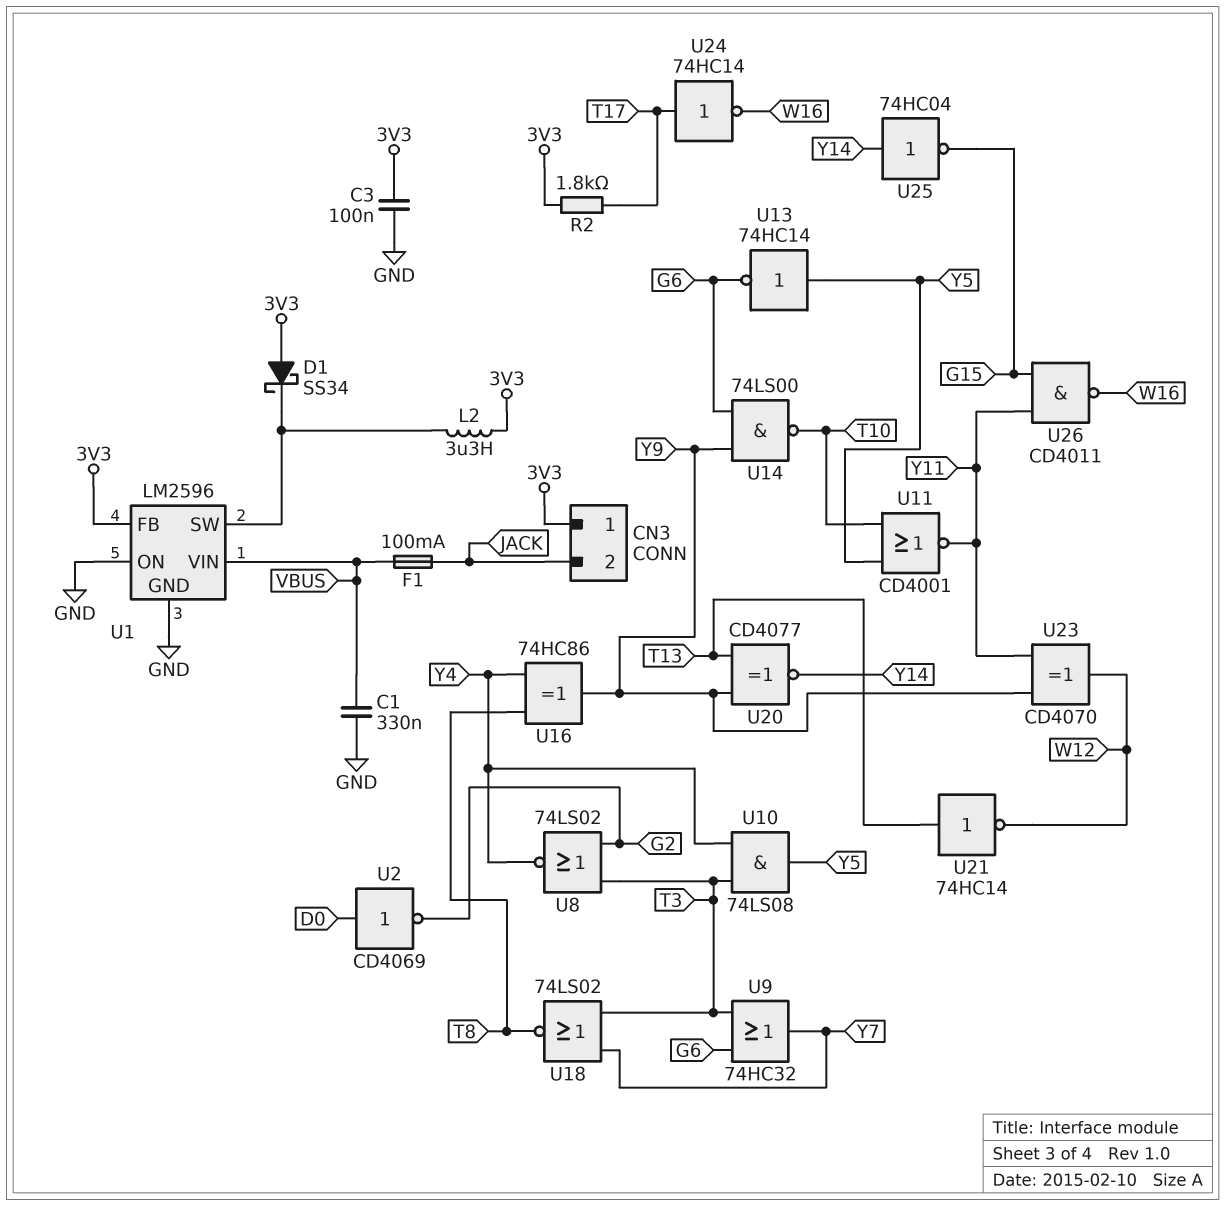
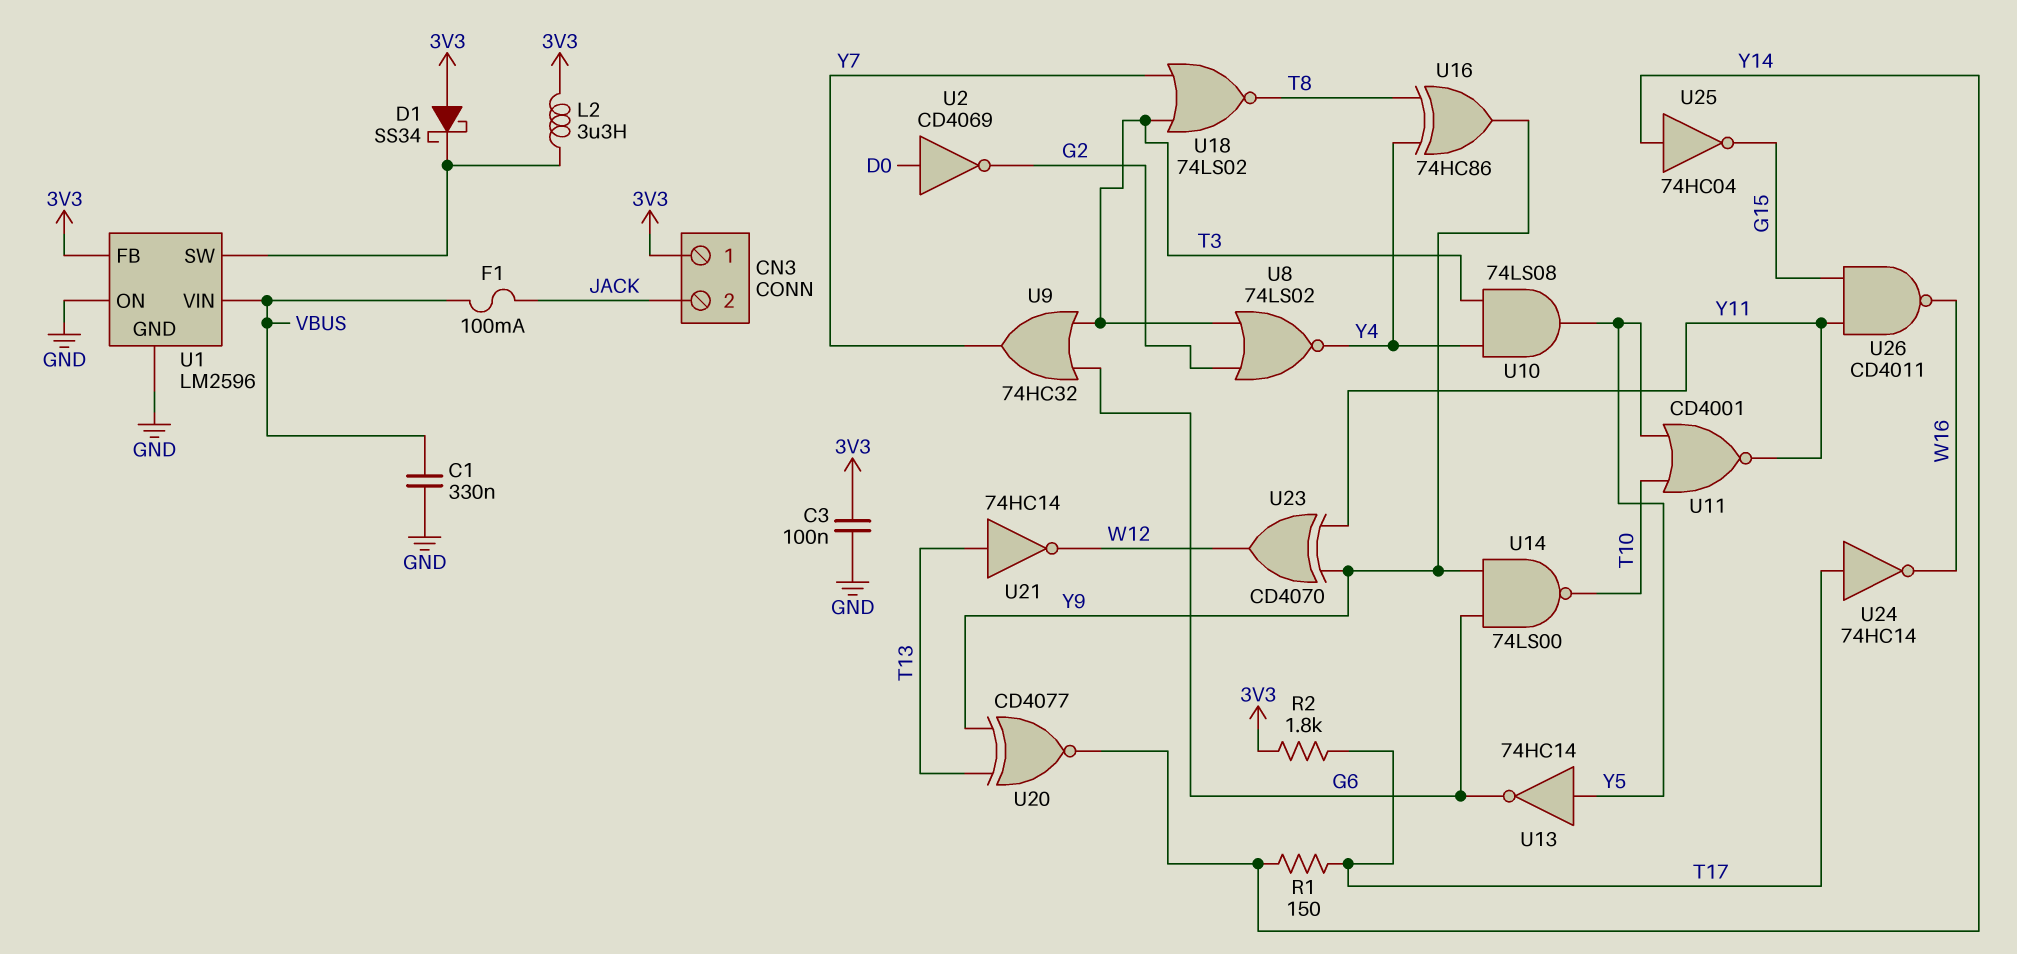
R1: none -> 150 (T17, Y14)

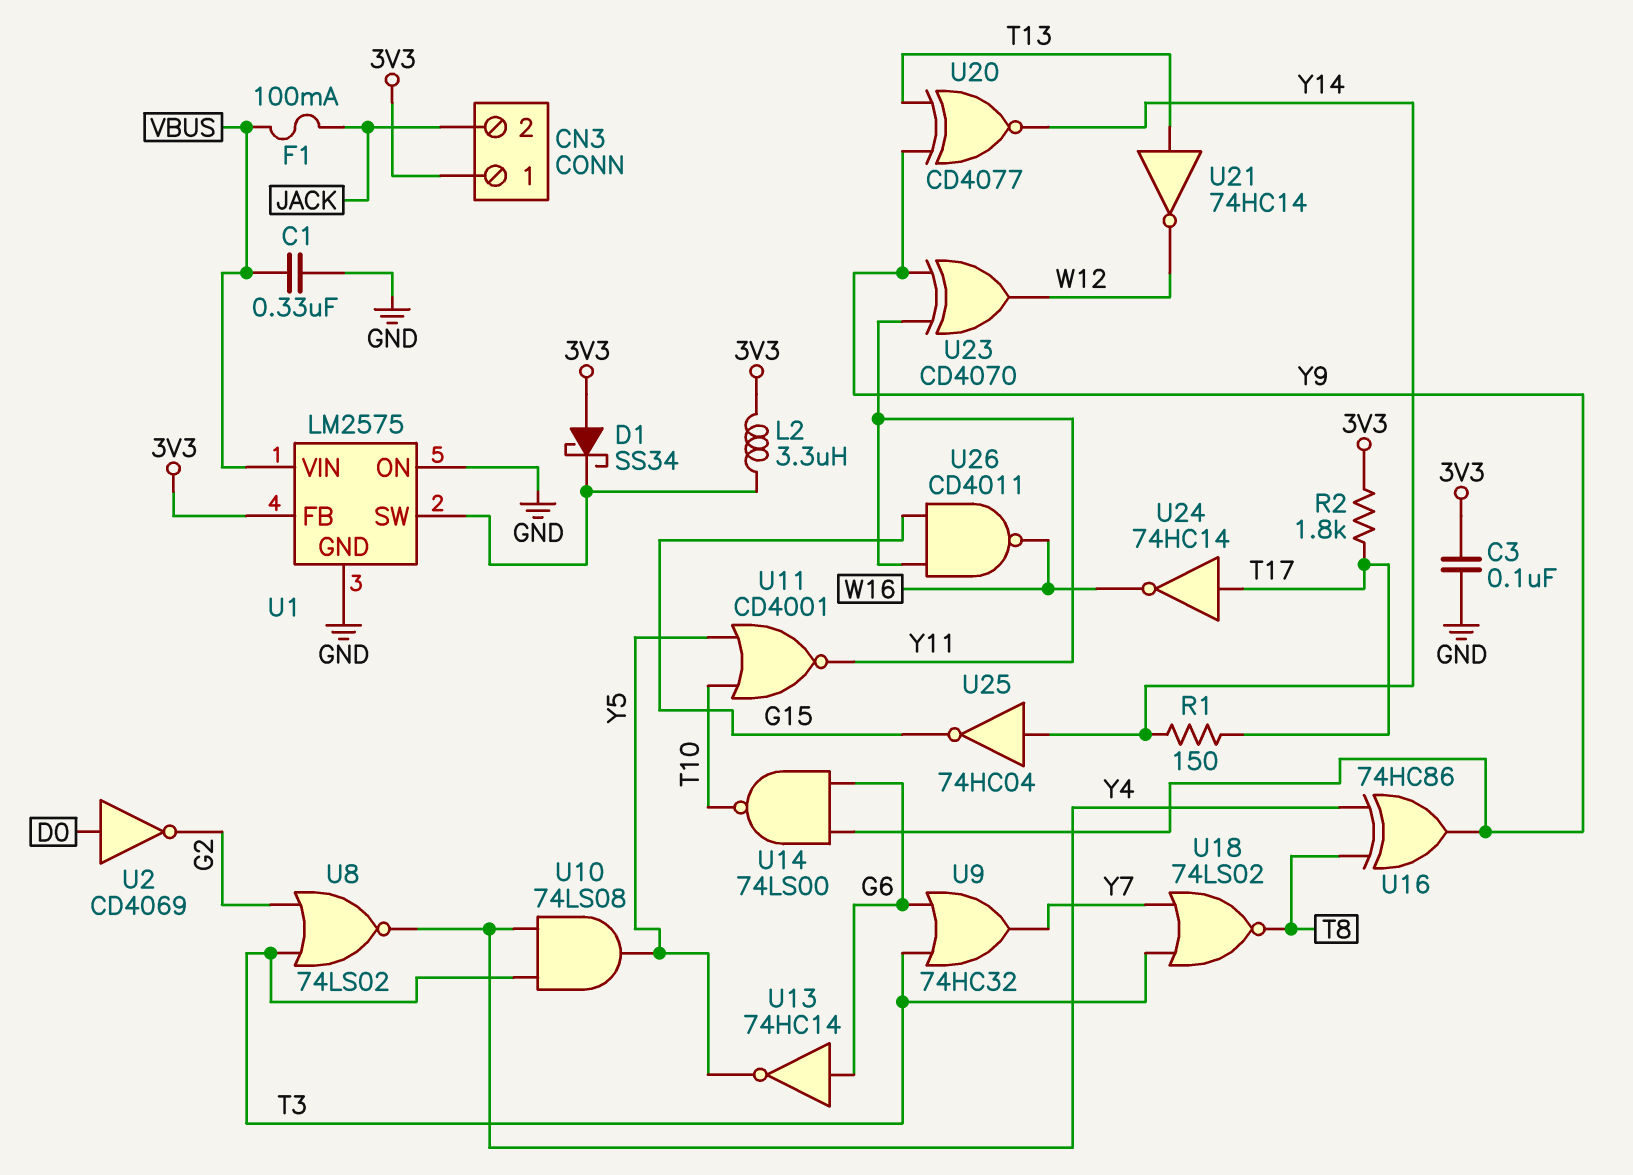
U1: LM2596 -> LM2575
U13: NOT 74HC14 (in Y5, out G6) -> NOT 74HC14 (in G6, out Y5)

